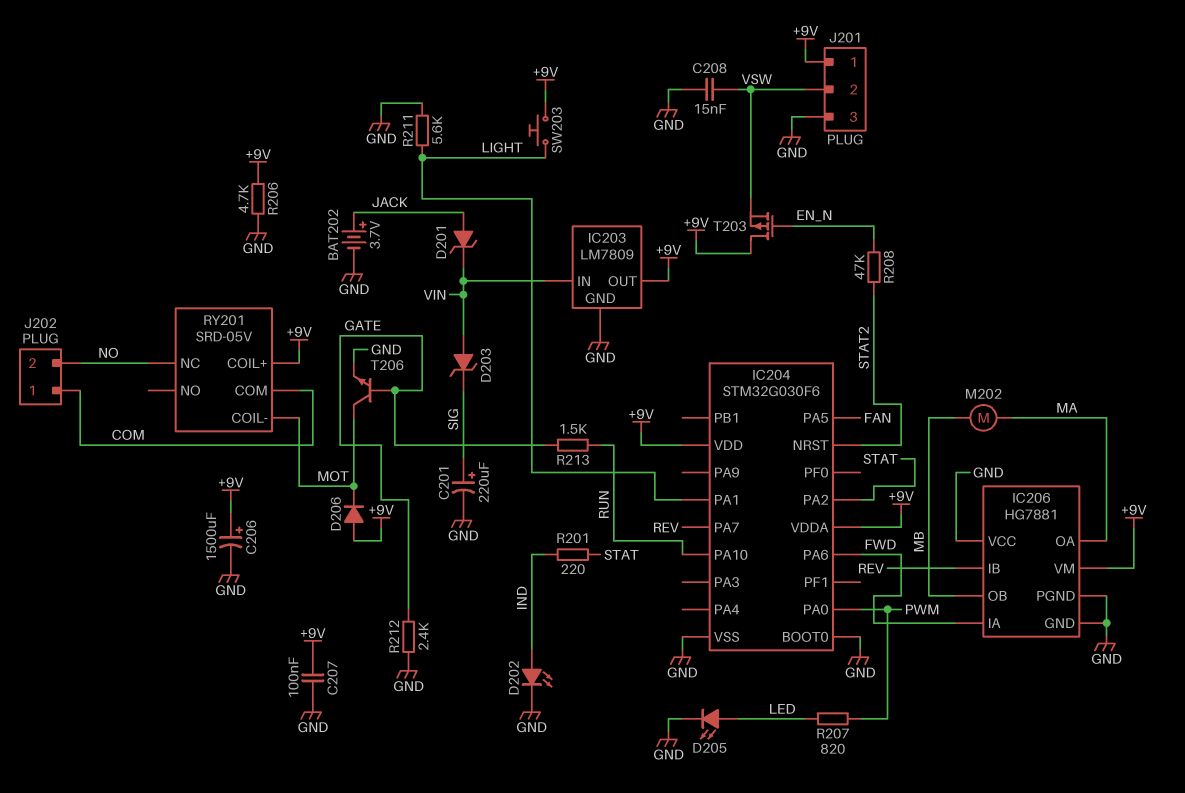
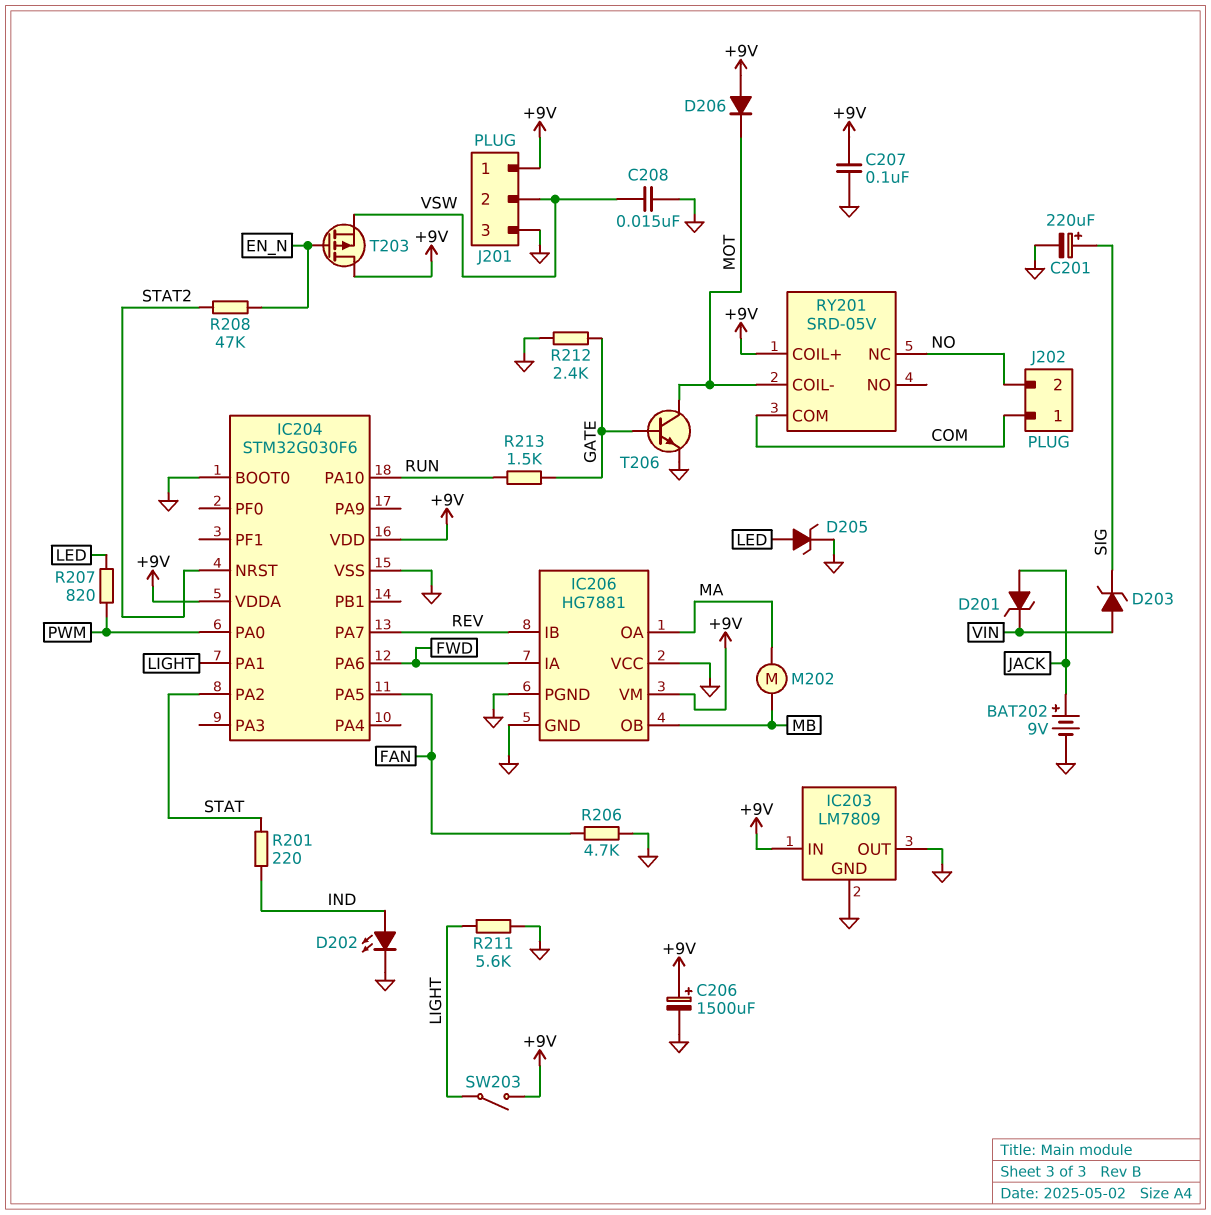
BAT202: 3.7V (plus JACK, minus GND) -> 9V (plus JACK, minus GND)
D205: LED (A LED, K GND) -> zener (A LED, K GND)
IC203 pin IN: VIN -> +9V
IC203 pin OUT: +9V -> GND
R206: 4.7k (+9V, GND) -> 4.7k (FAN, GND)
SW203: button (+9V, LIGHT) -> switch (+9V, LIGHT)

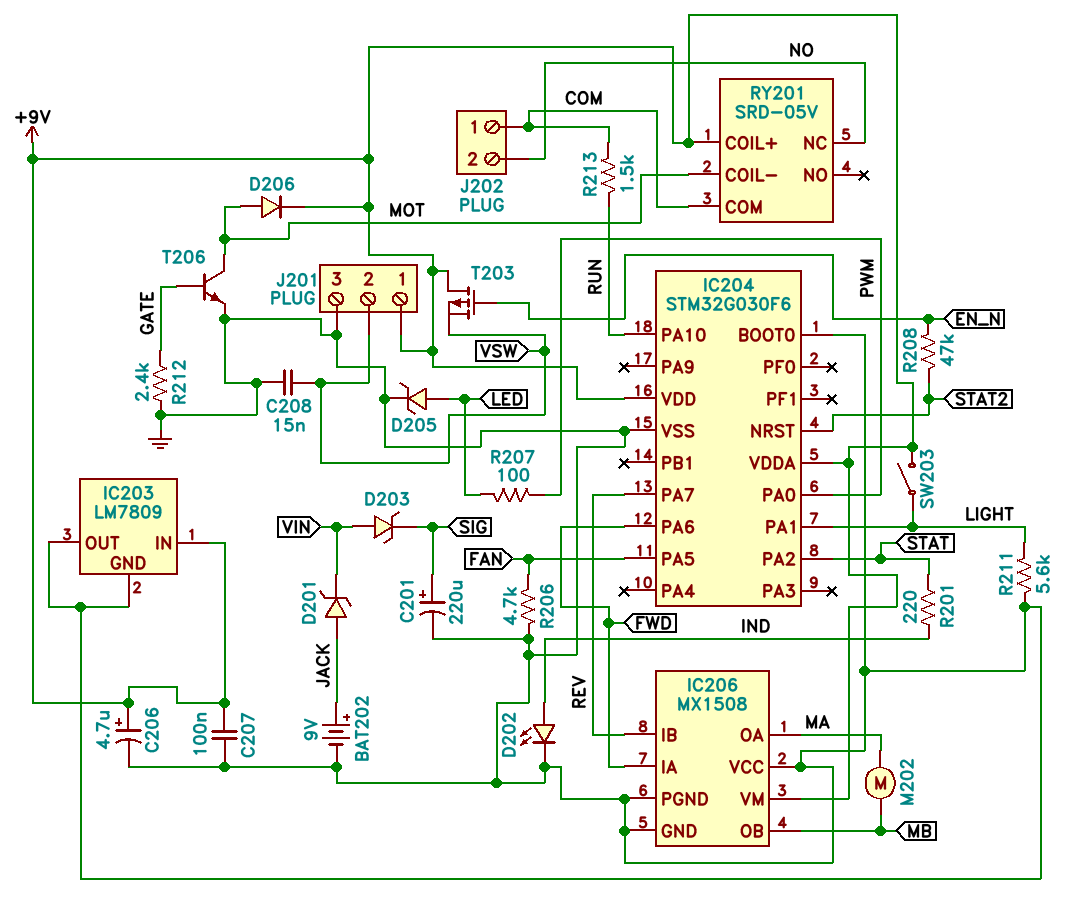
C206: 1500uF (plus +9V, minus GND) -> 4.7uF (plus +9V, minus GND)
D206: diode (A +9V, K MOT) -> diode (A MOT, K +9V)
IC206: HG7881 -> MX1508
R207: 820 (LED, PWM) -> 100 (LED, PWM)
R213: 1.5k (GATE, RUN) -> 1.5k (COM, RUN)

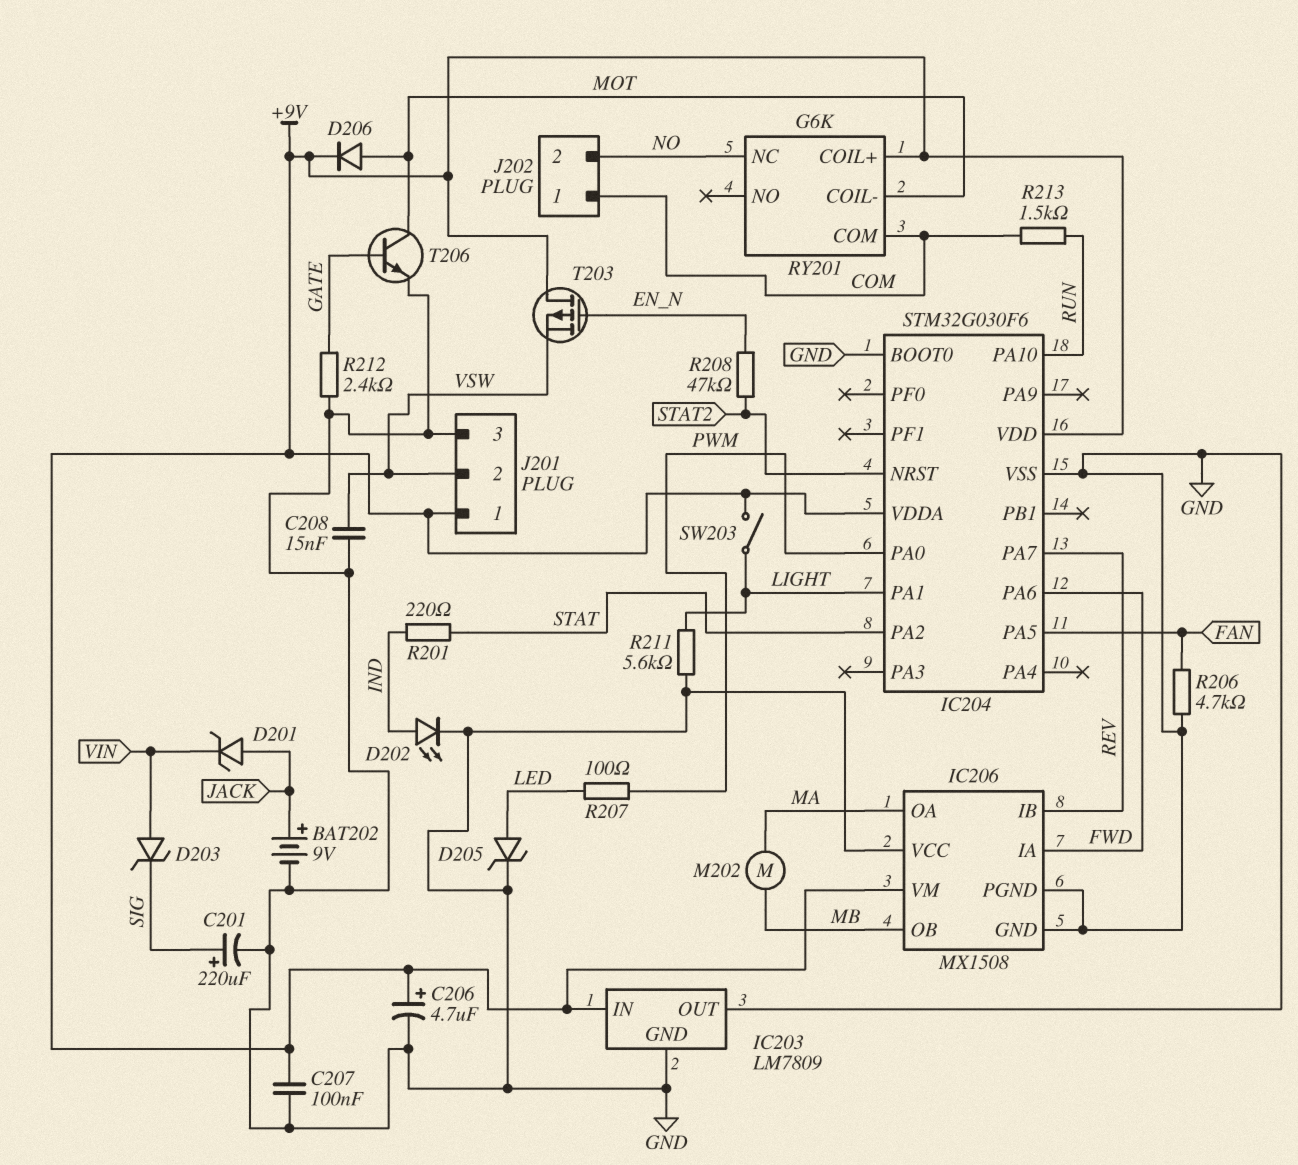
RY201: SRD-05V -> G6K

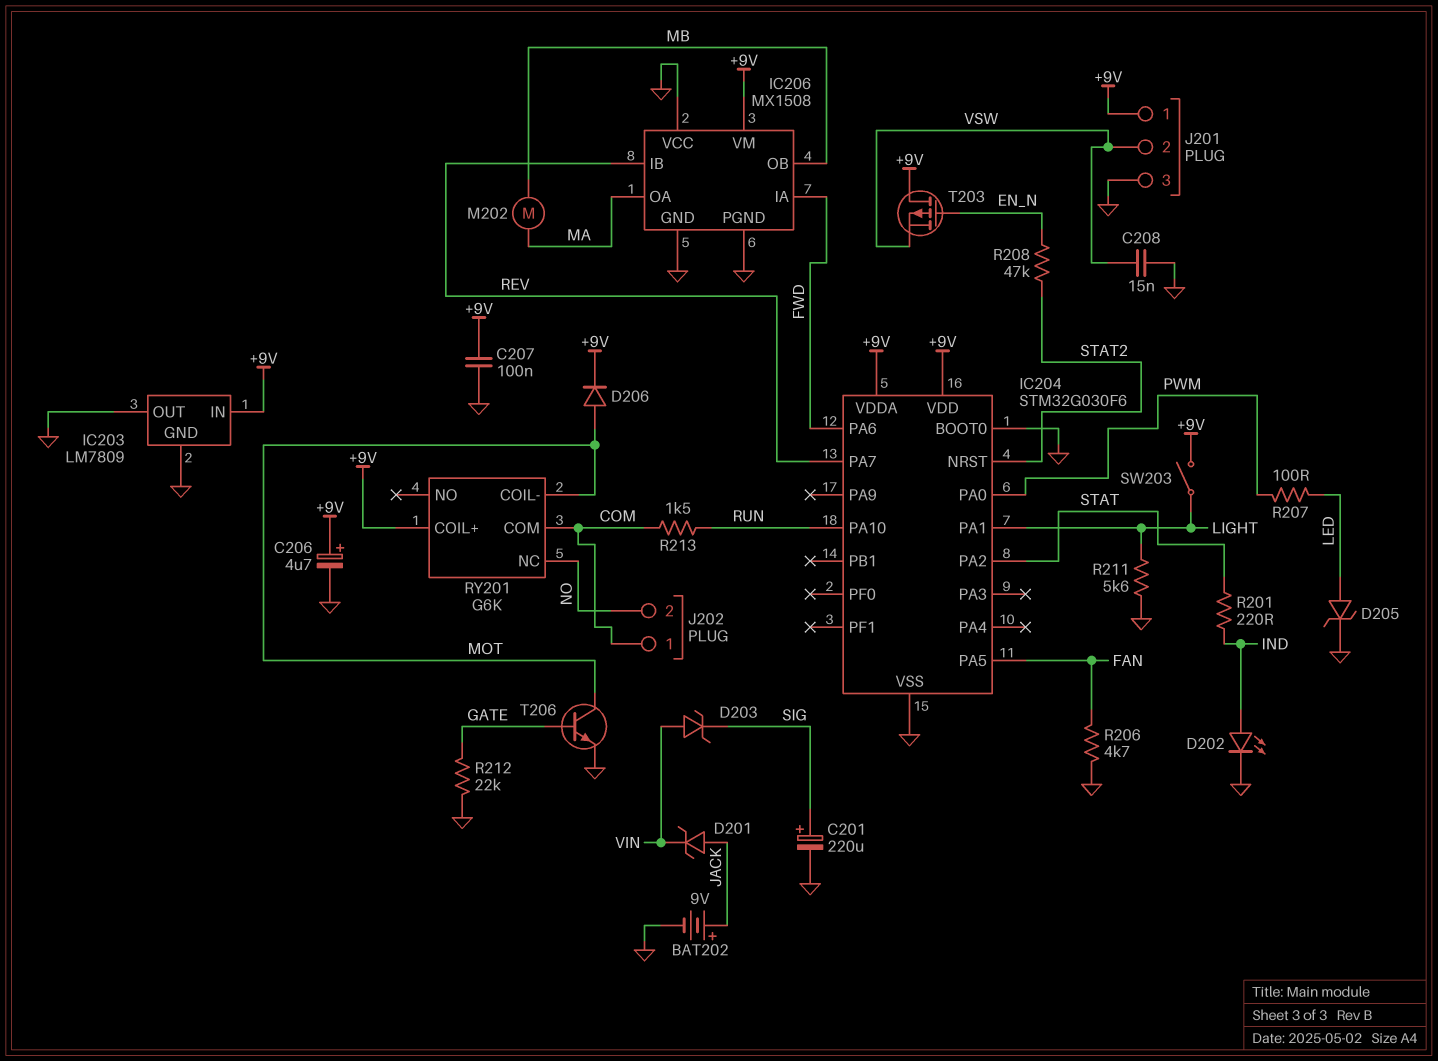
R212: 2.4k (GATE, GND) -> 22k (GATE, GND)

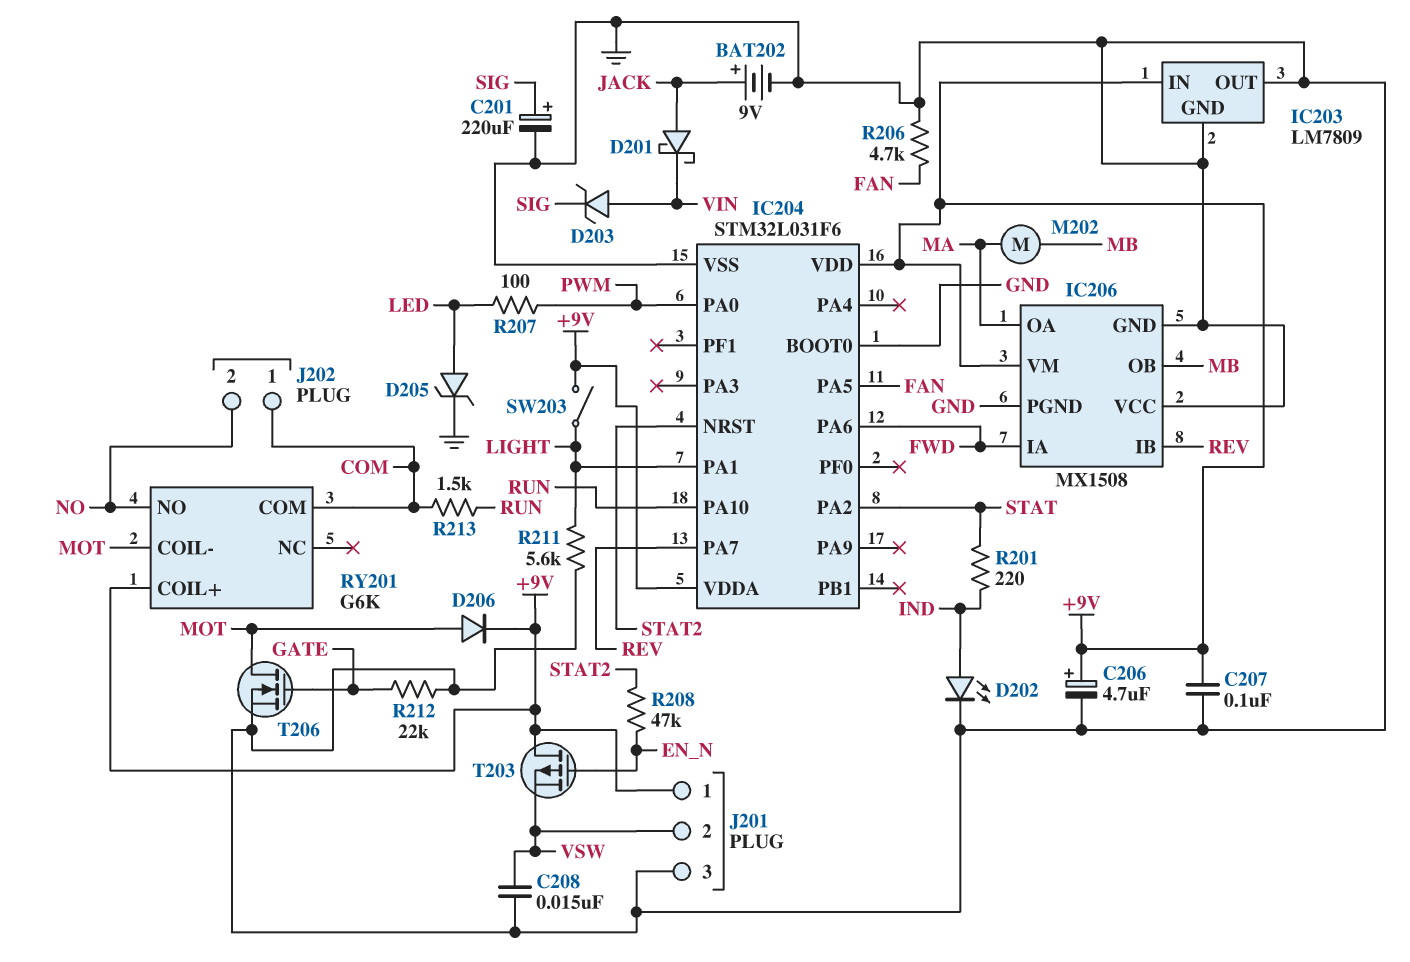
D201: zener (A JACK, K VIN) -> schottky (A JACK, K VIN)
IC204: STM32G030F6 -> STM32L031F6
RY201 pin NC: NO -> none
RY201 pin NO: none -> NO
T206: NPN (B GATE, C MOT, E GND) -> NMOS (G GATE, D MOT, S GND)

